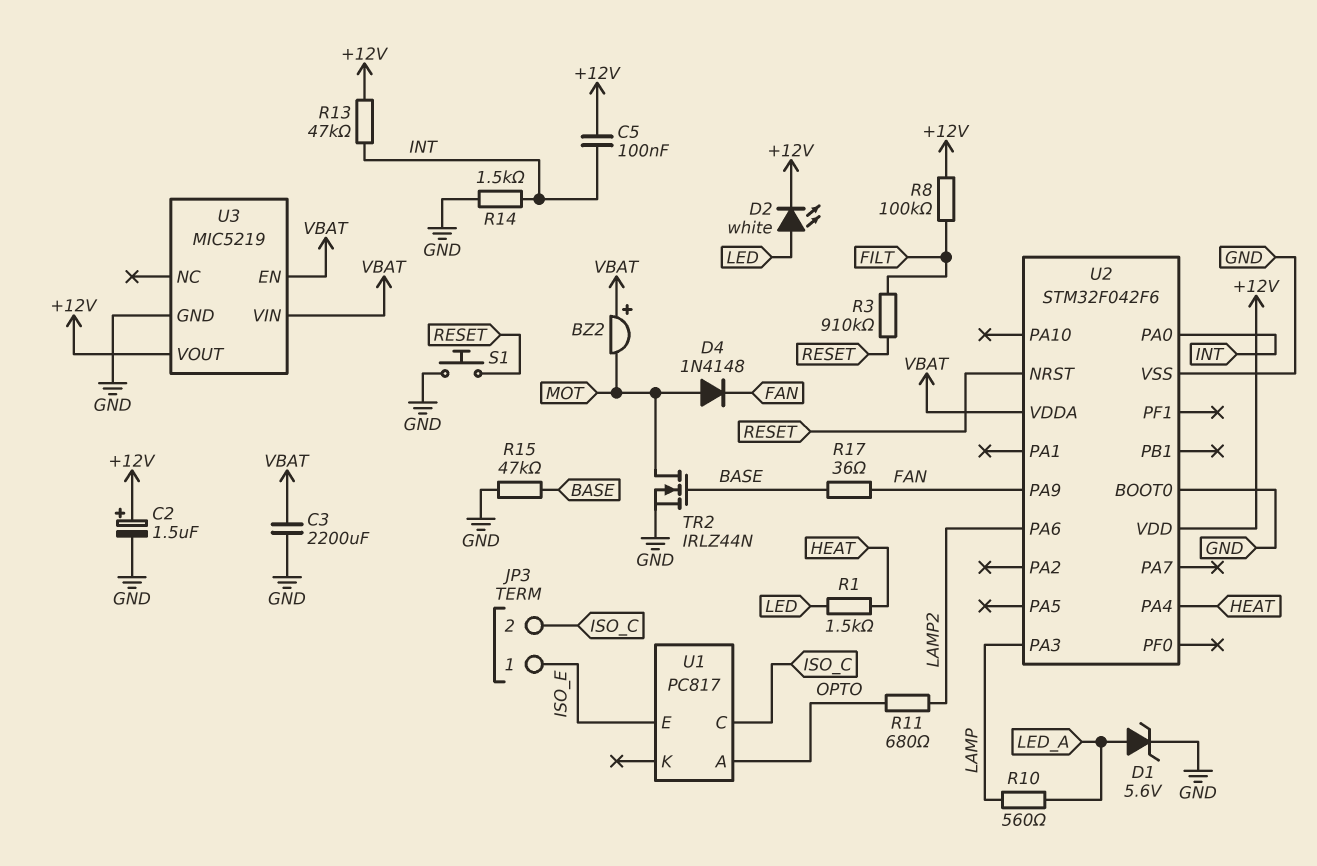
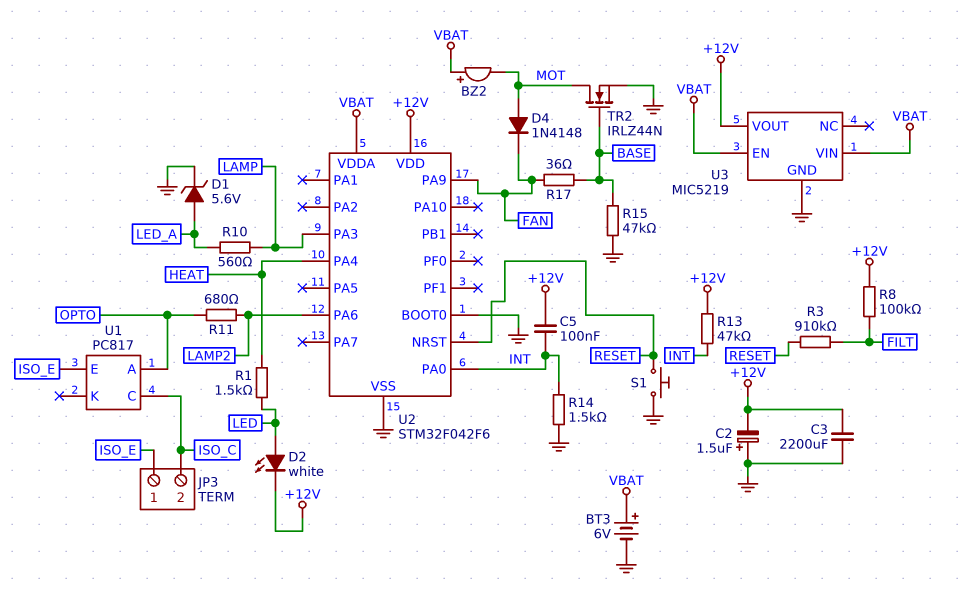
BT3: none -> 6V (plus VBAT, minus GND)
C2: 1.5uF (plus +12V, minus GND) -> 1.5uF (plus GND, minus +12V)
C3: 2200uF (GND, VBAT) -> 2200uF (+12V, GND)

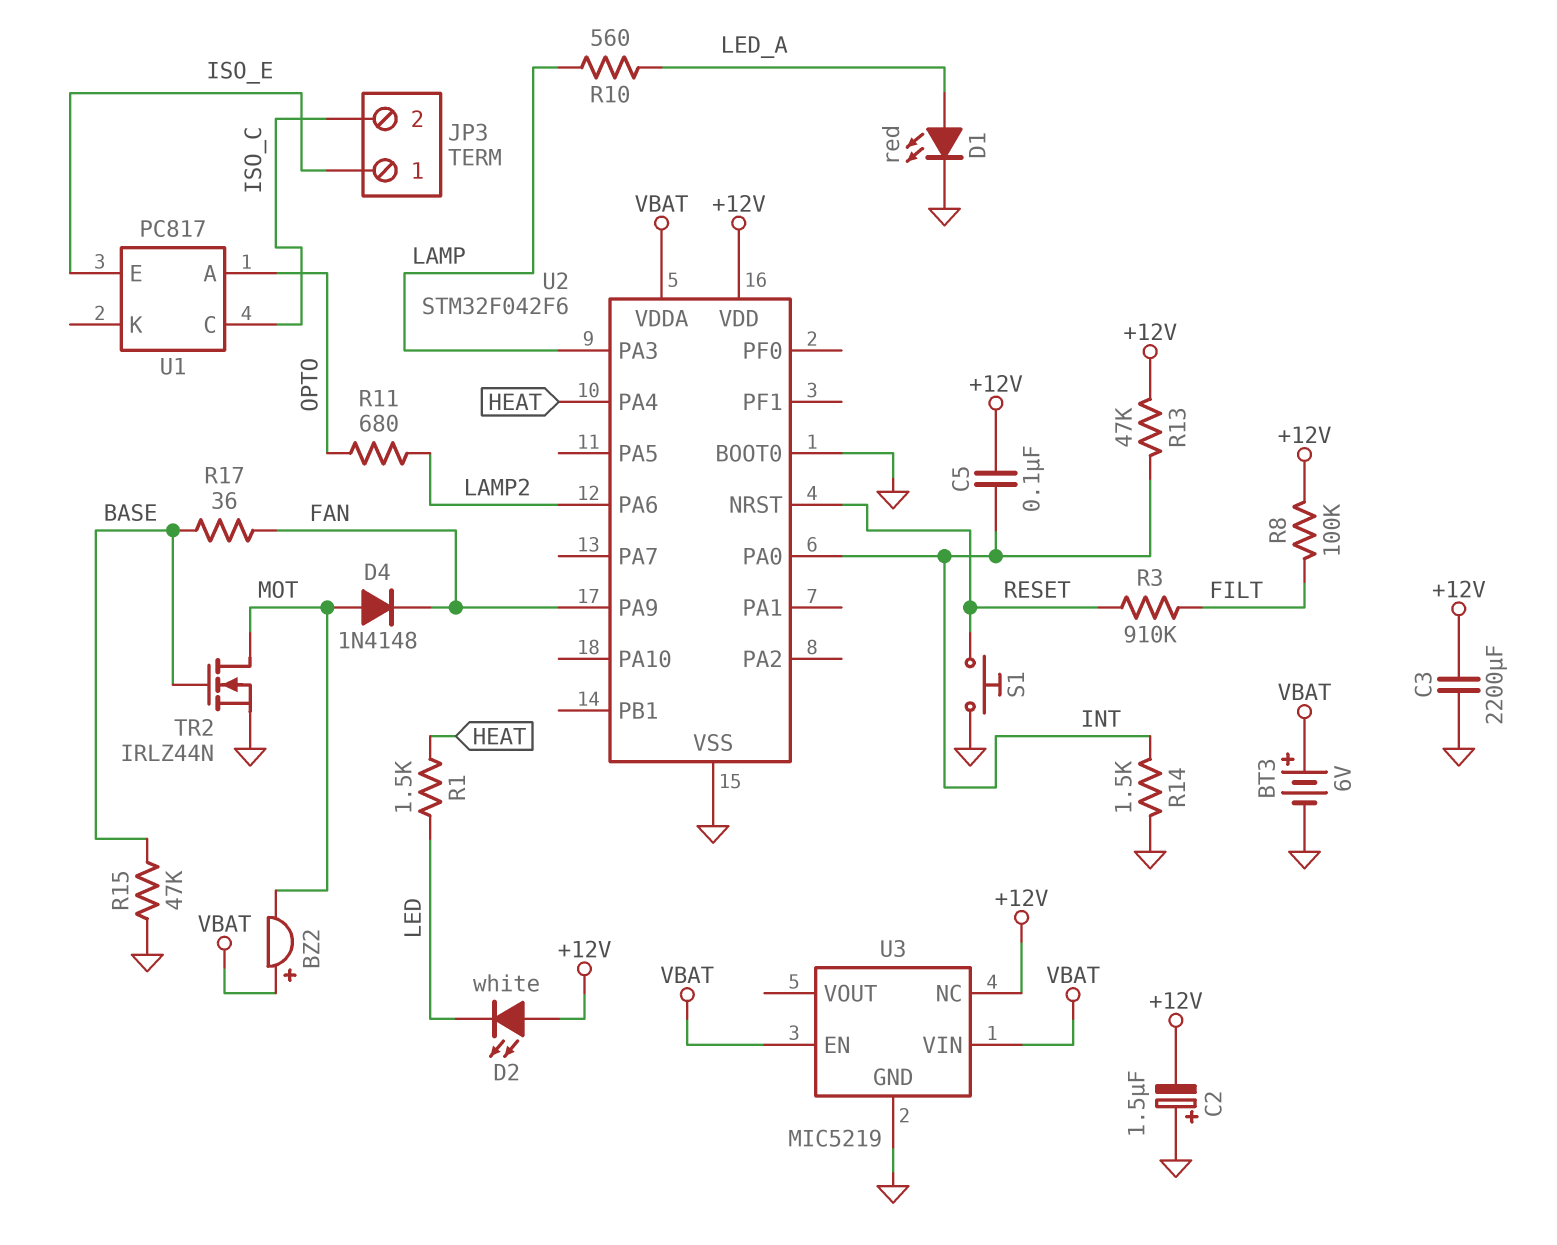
D1: zener 5.6V (A LED_A, K GND) -> LED red (A LED_A, K GND)
D2: LED white (A LED, K +12V) -> LED white (A +12V, K LED)
U3 pin NC: none -> +12V
U3 pin VOUT: +12V -> none

